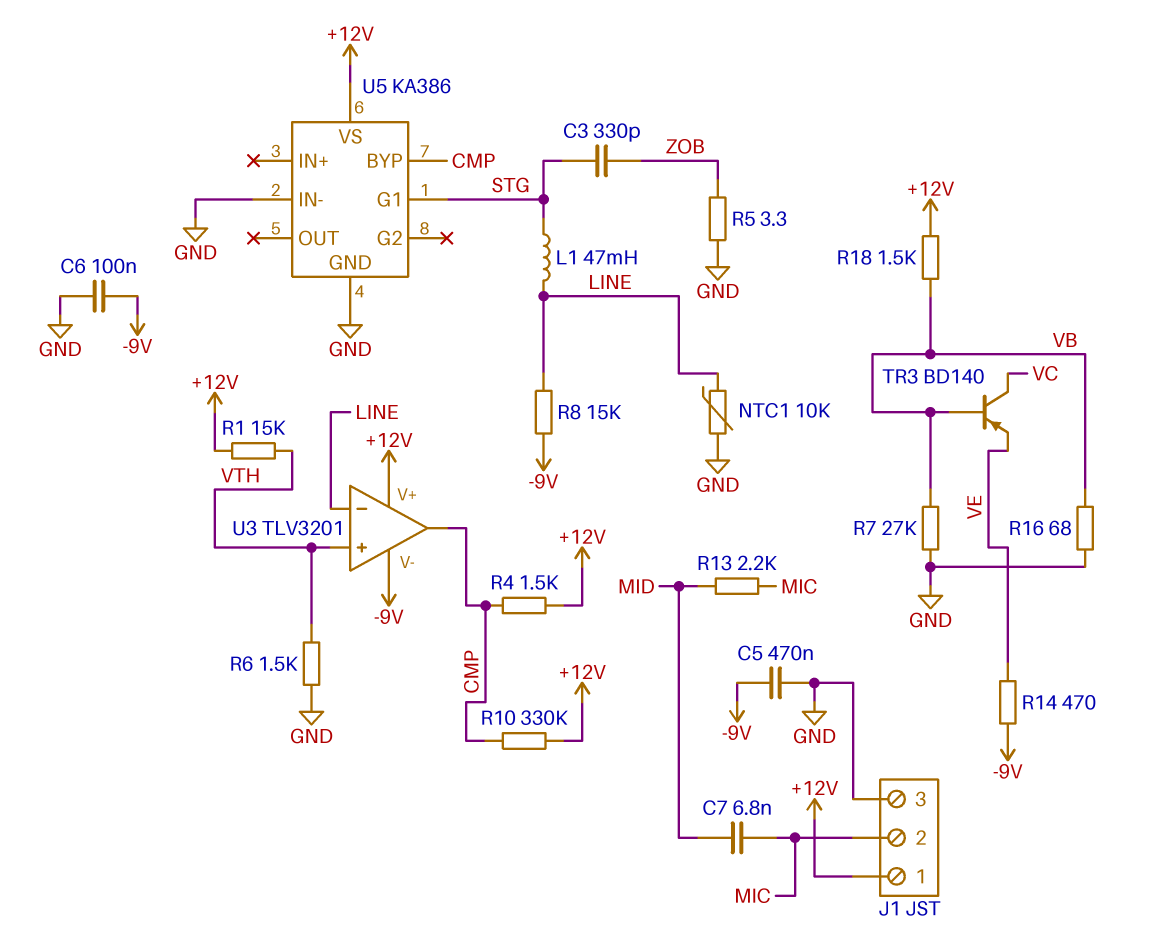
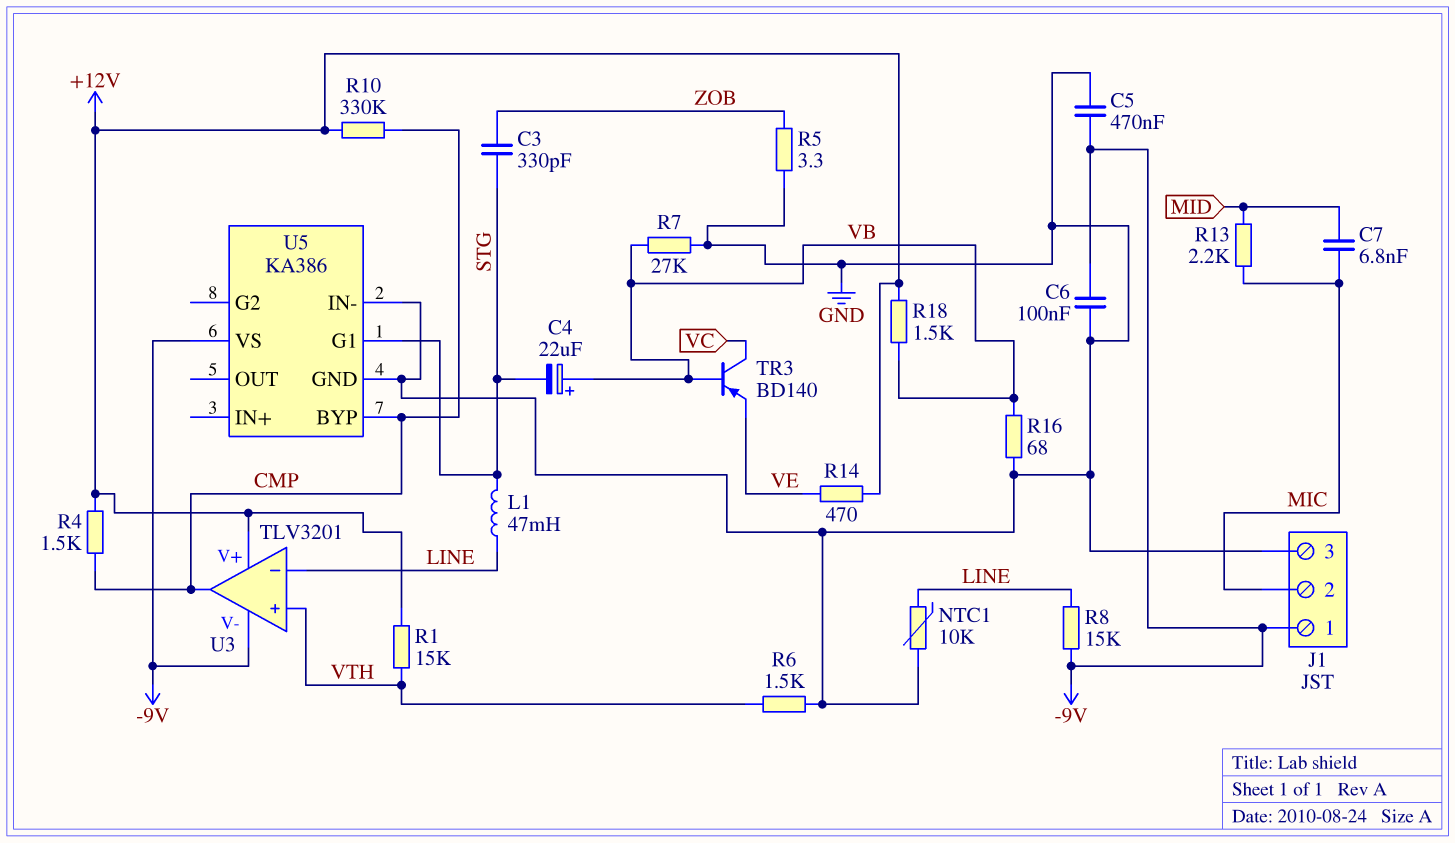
C4: none -> 22uF (plus VB, minus STG)
J1 pin 1: +12V -> -9V
R14: 470 (-9V, VE) -> 470 (+12V, VE)
U5 pin VS: +12V -> -9V

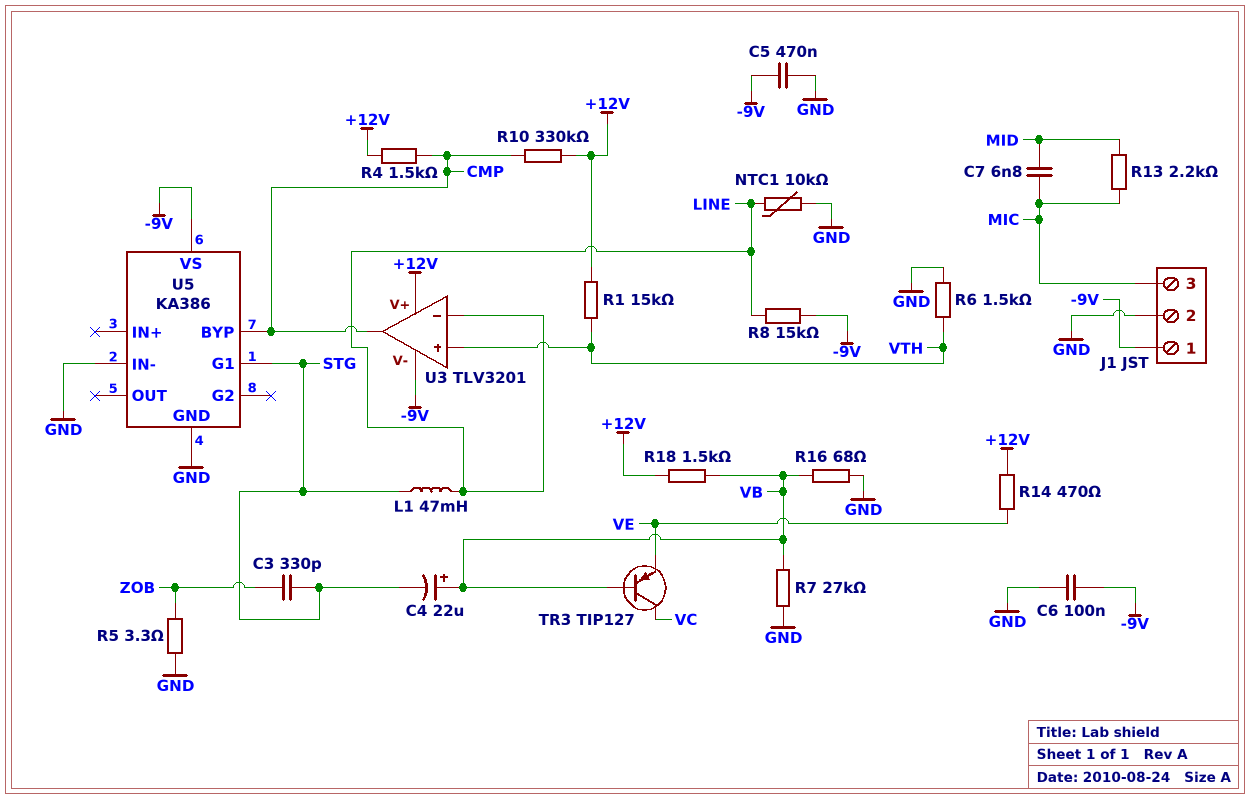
J1 pin 2: MIC -> GND
J1 pin 3: GND -> MIC
TR3: PNP BD140 (B VB, C VC, E VE) -> PNP TIP127 (B VB, C VC, E VE)

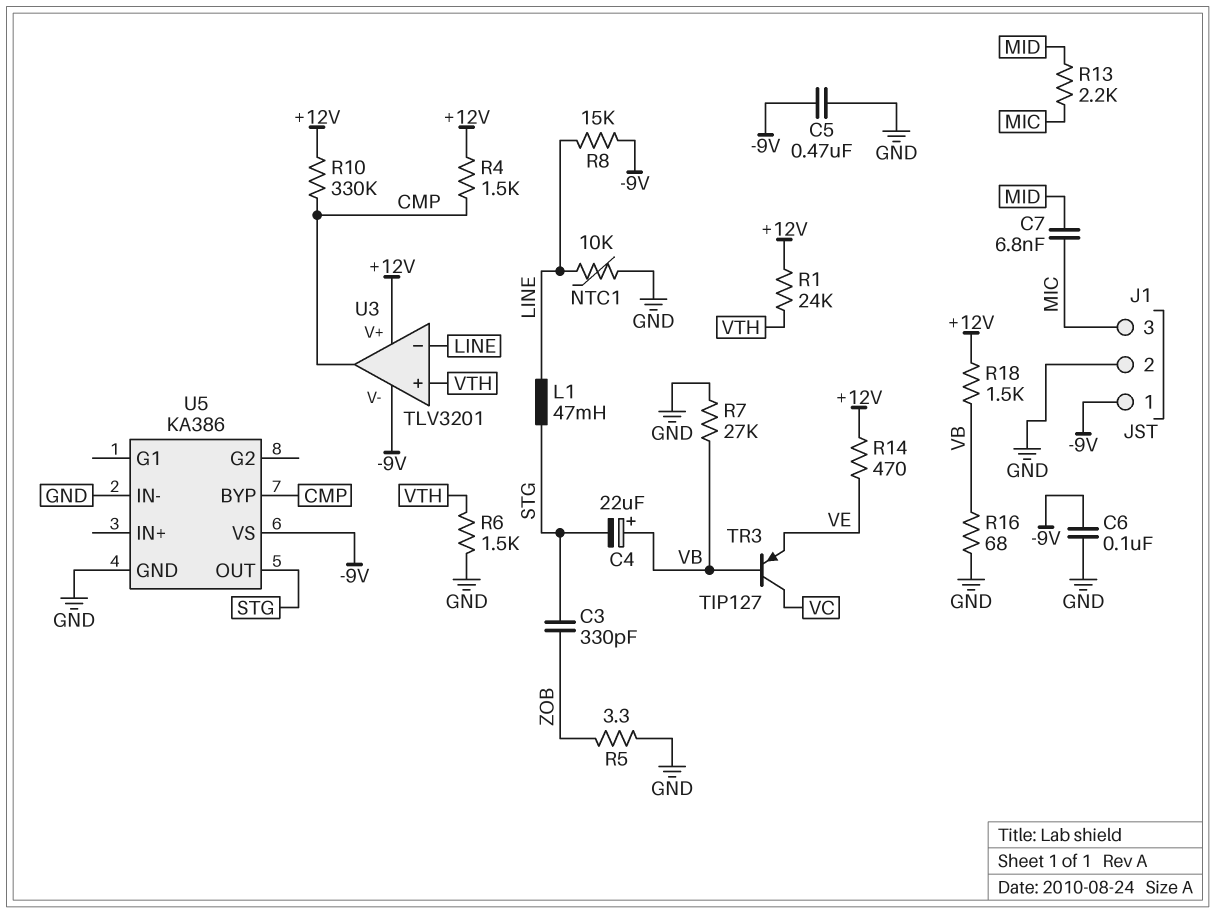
R1: 15k (+12V, VTH) -> 24k (+12V, VTH)
U5 pin G1: STG -> none
U5 pin OUT: none -> STG

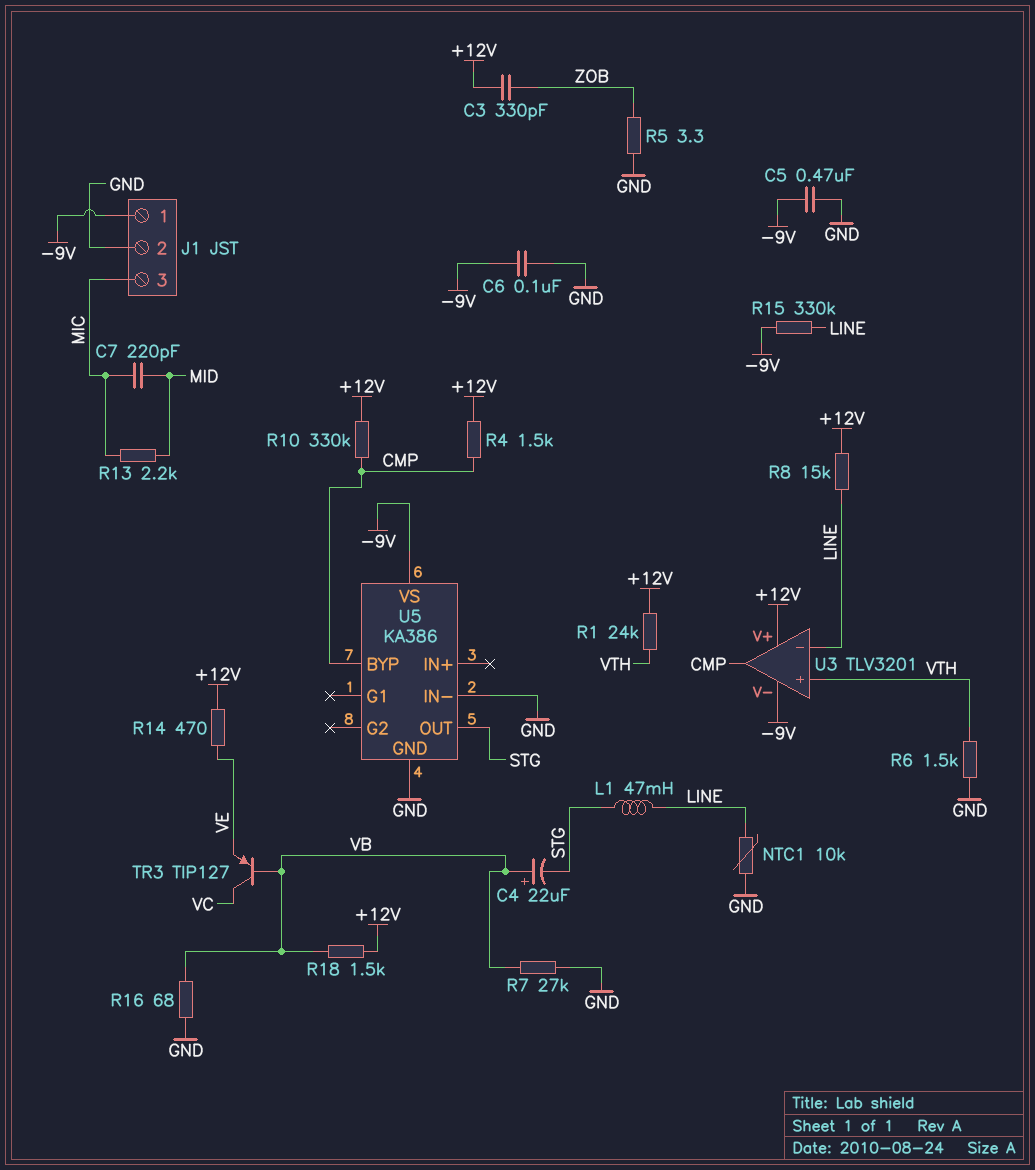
C3: 330pF (STG, ZOB) -> 330pF (+12V, ZOB)
C7: 6.8nF (MIC, MID) -> 220pF (MIC, MID)
R8: 15k (-9V, LINE) -> 15k (+12V, LINE)
R15: none -> 330k (-9V, LINE)

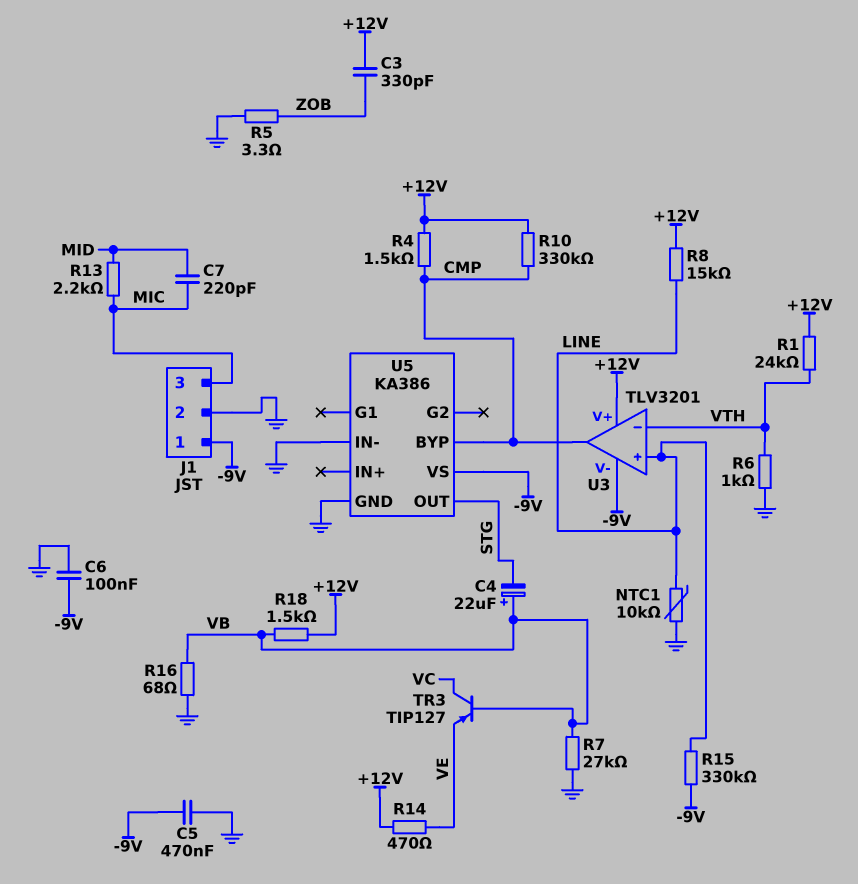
L1: 47mH (LINE, STG) -> none
R6: 1.5k (GND, VTH) -> 1k (GND, VTH)
U3 pin in+: VTH -> LINE
U3 pin in-: LINE -> VTH

